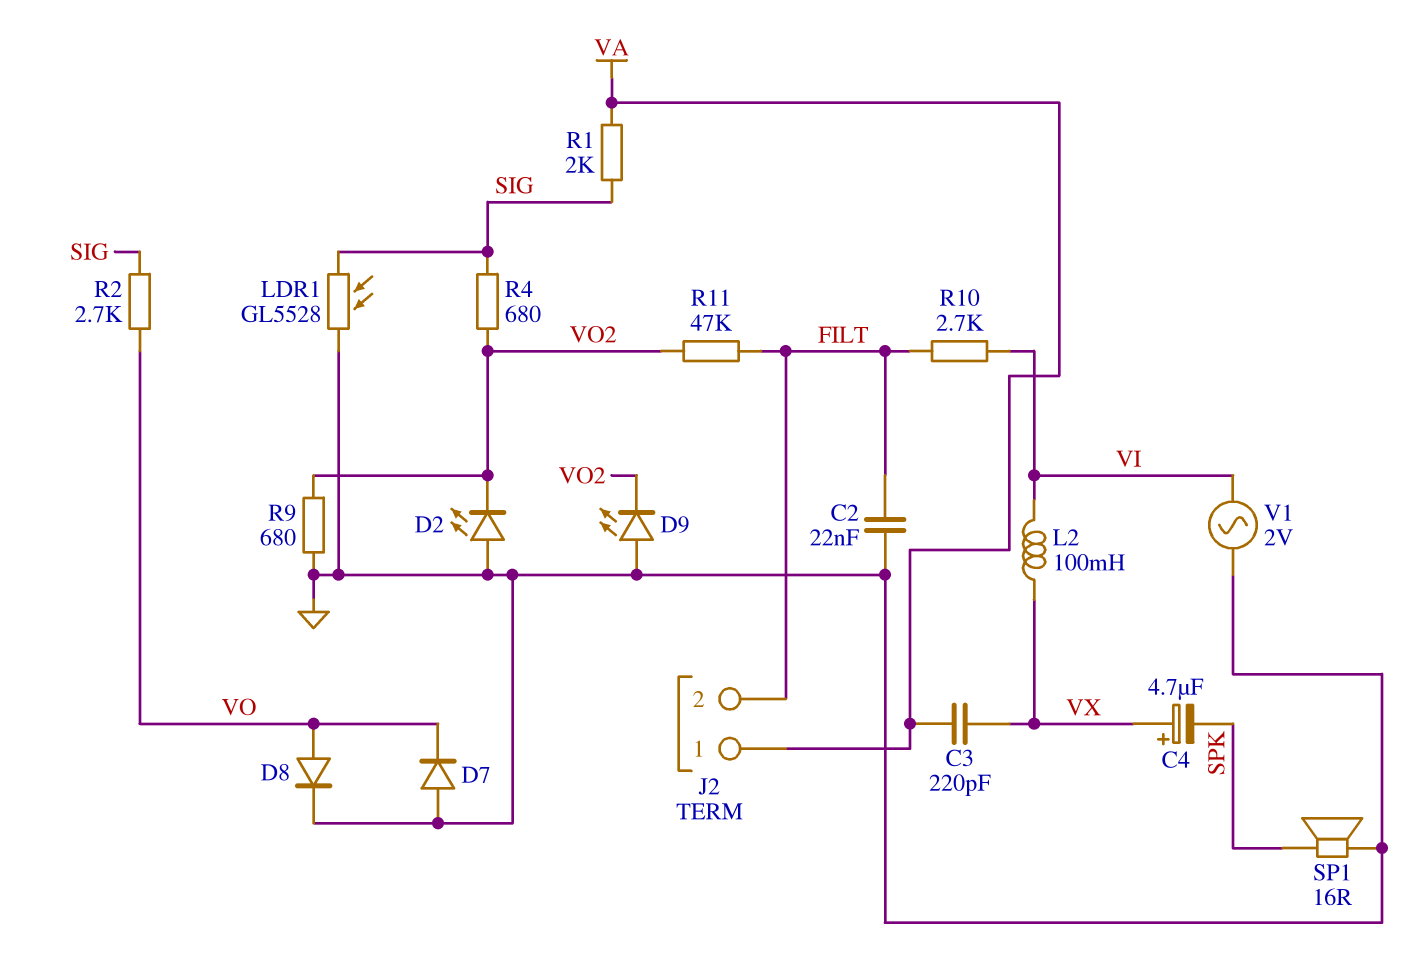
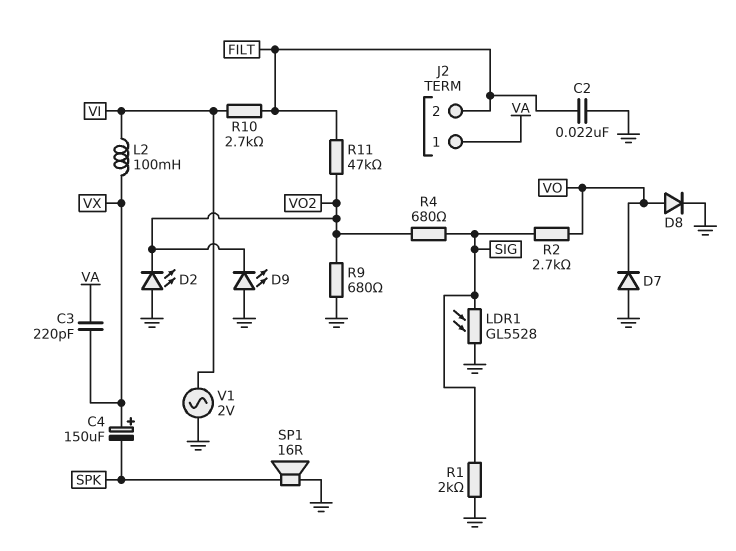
C4: 4.7uF (plus VX, minus SPK) -> 150uF (plus VX, minus SPK)
R1: 2k (SIG, VA) -> 2k (GND, SIG)

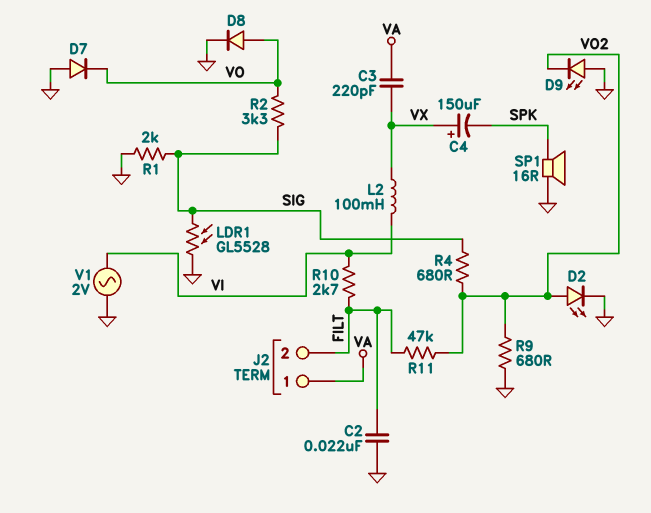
D2: LED (A GND, K VO2) -> LED (A VO2, K GND)
R2: 2.7k (SIG, VO) -> 3.3k (SIG, VO)

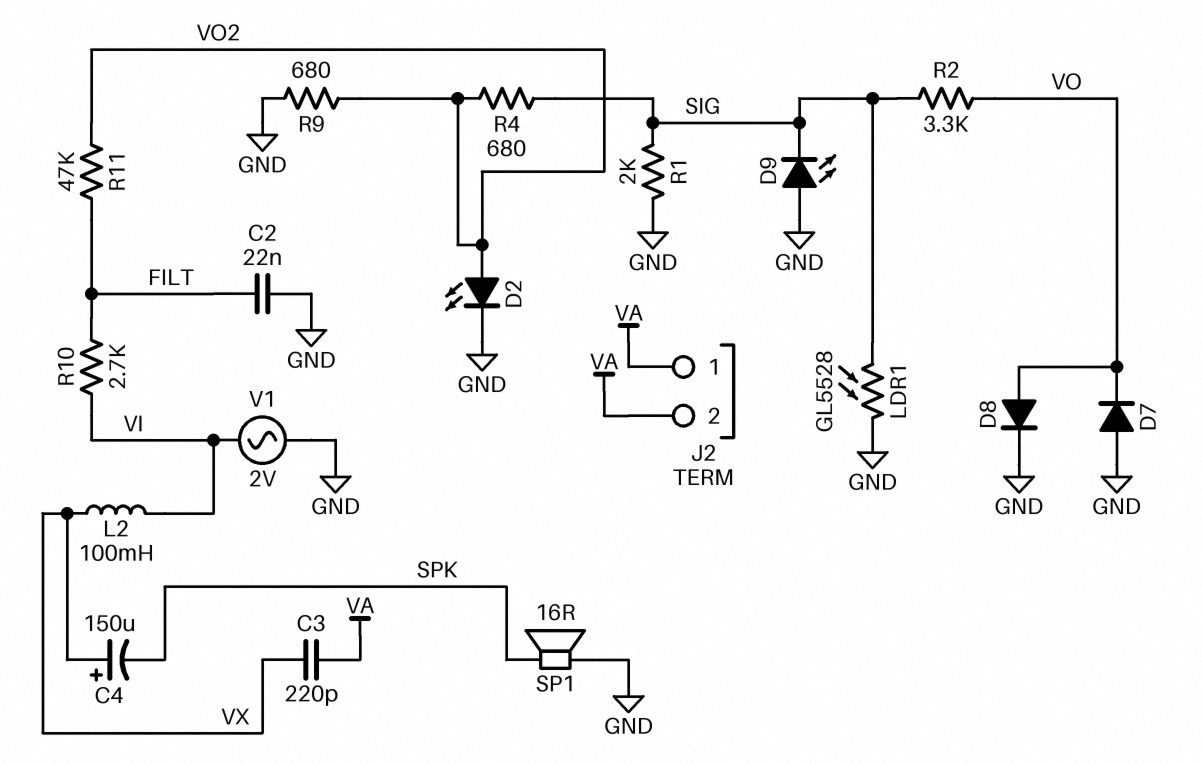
D9: LED (A GND, K VO2) -> LED (A GND, K SIG)
J2 pin 2: FILT -> VA

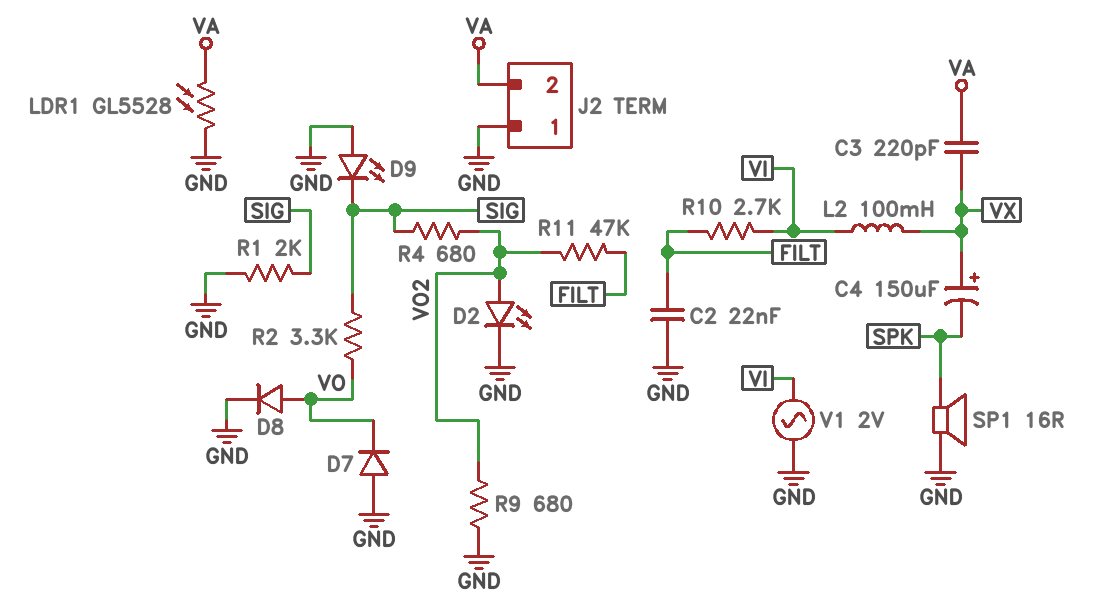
J2 pin 1: VA -> GND
LDR1: GL5528 (GND, SIG) -> GL5528 (GND, VA)

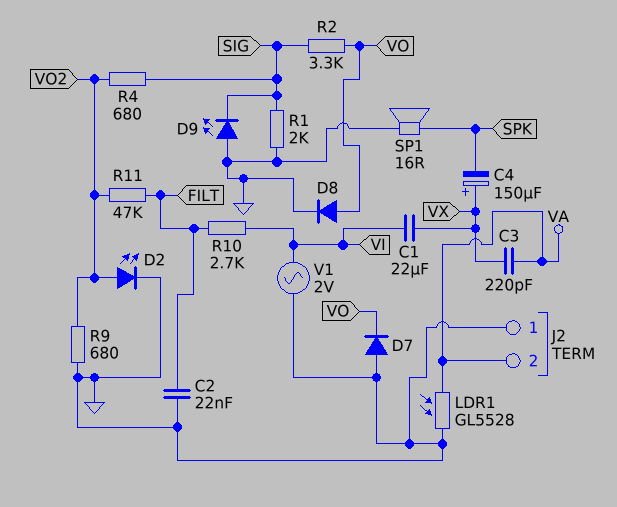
C1: none -> 22uF (VI, VX)
L2: 100mH (VI, VX) -> none

